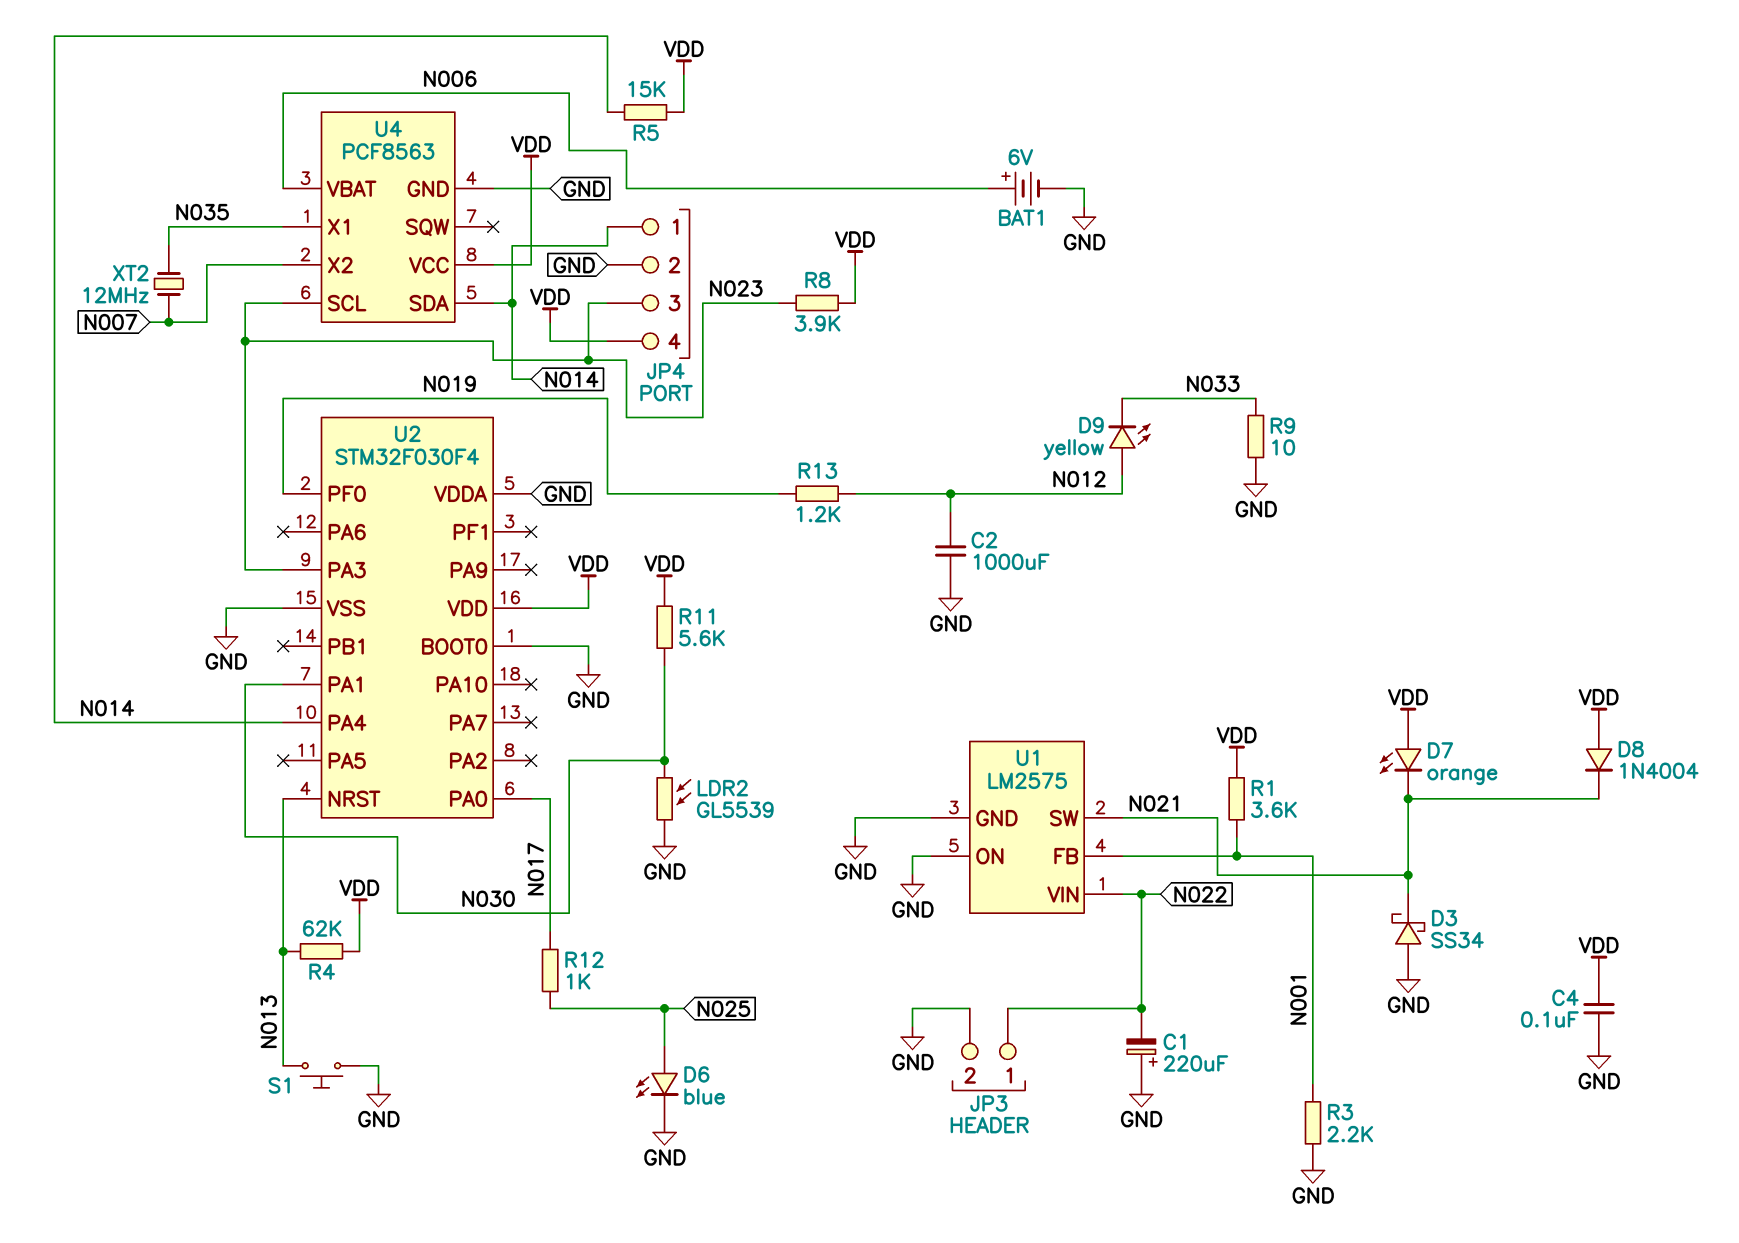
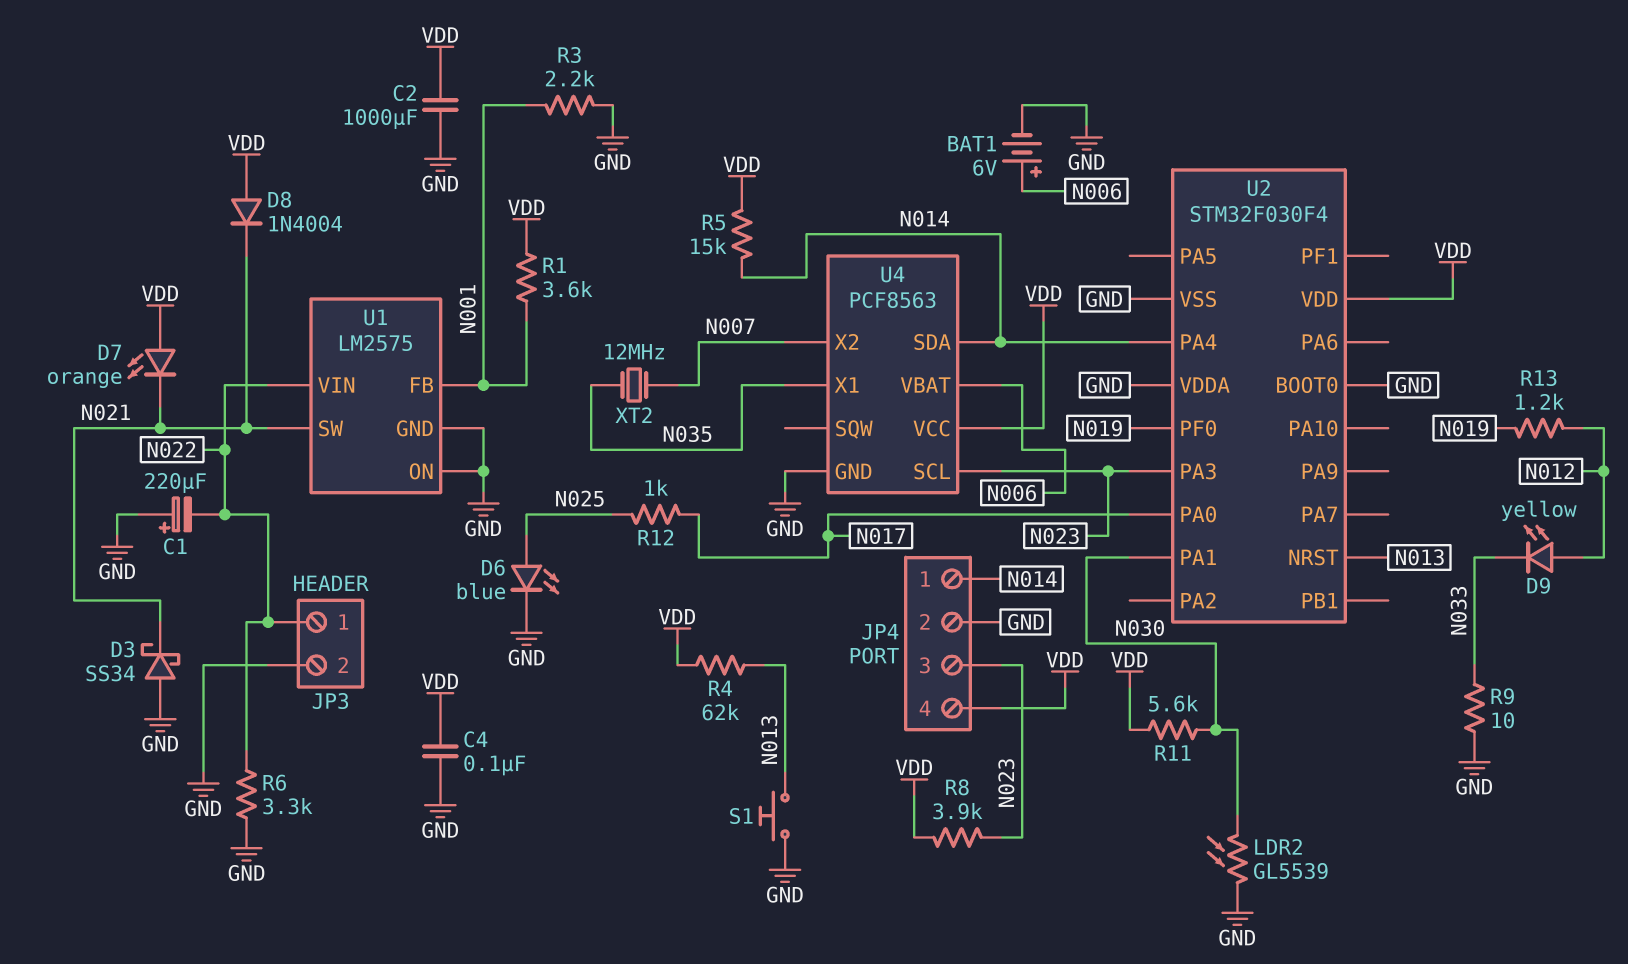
C2: 1000uF (GND, N012) -> 1000uF (GND, VDD)
R6: none -> 3.3k (GND, N022)

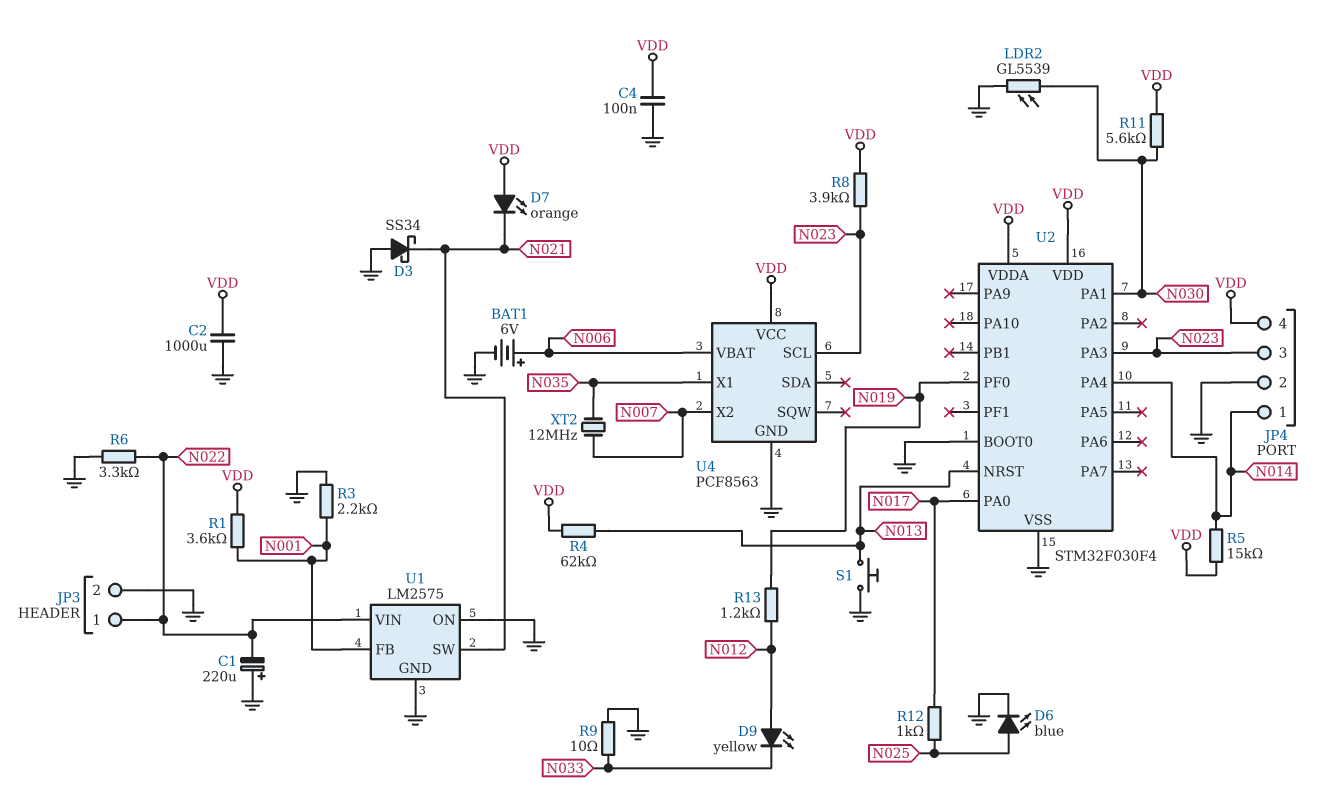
D8: diode 1N4004 (A VDD, K N021) -> none
U2 pin VDDA: GND -> VDD
U4 pin SDA: N014 -> none

